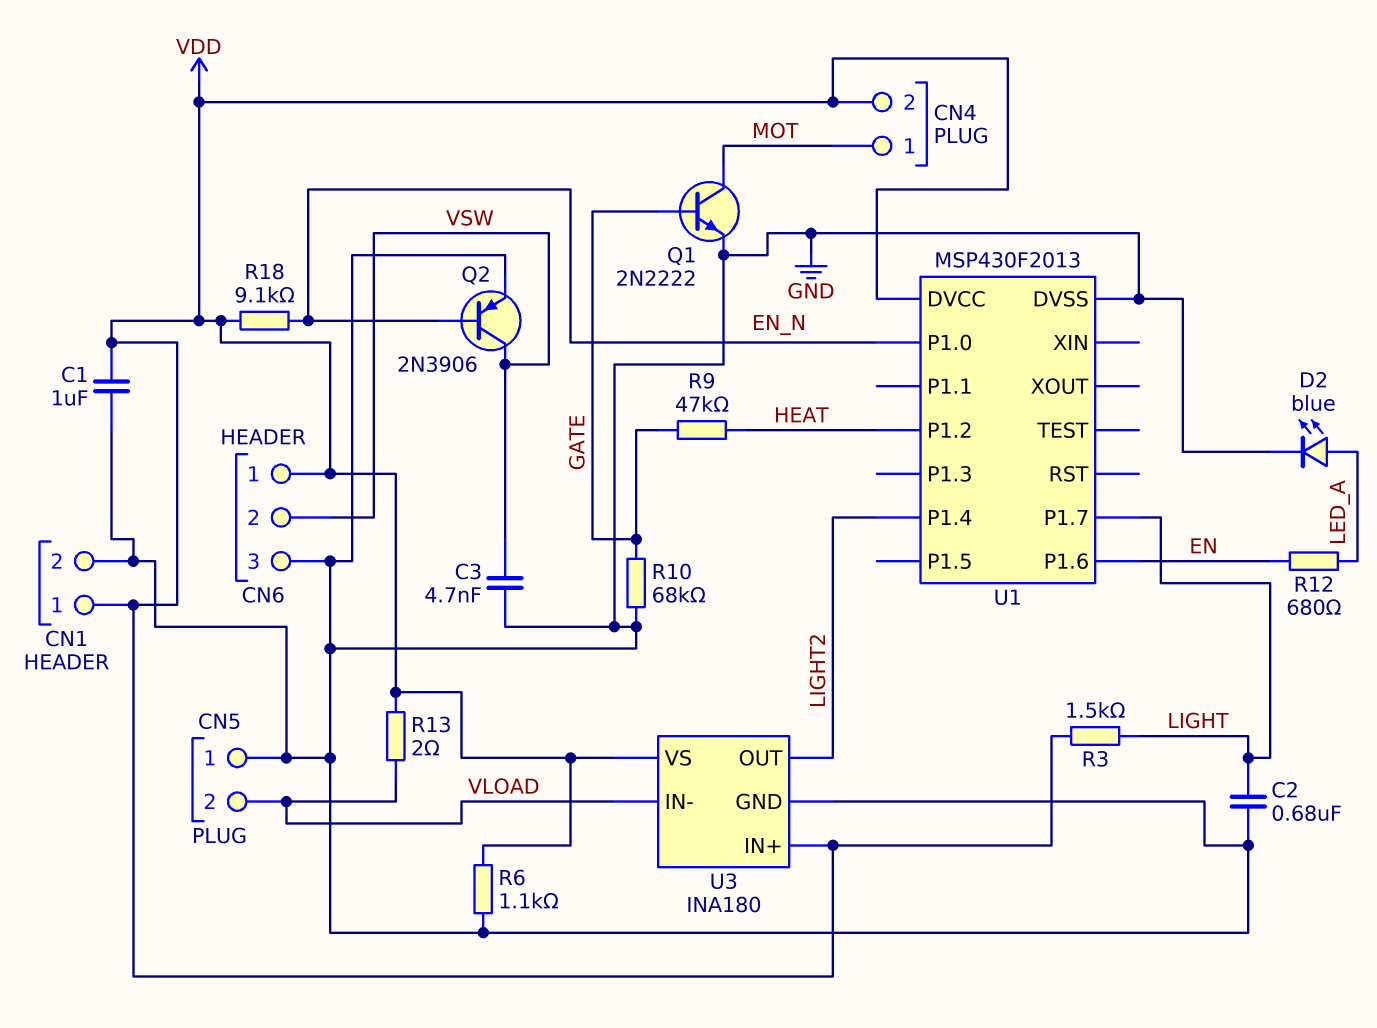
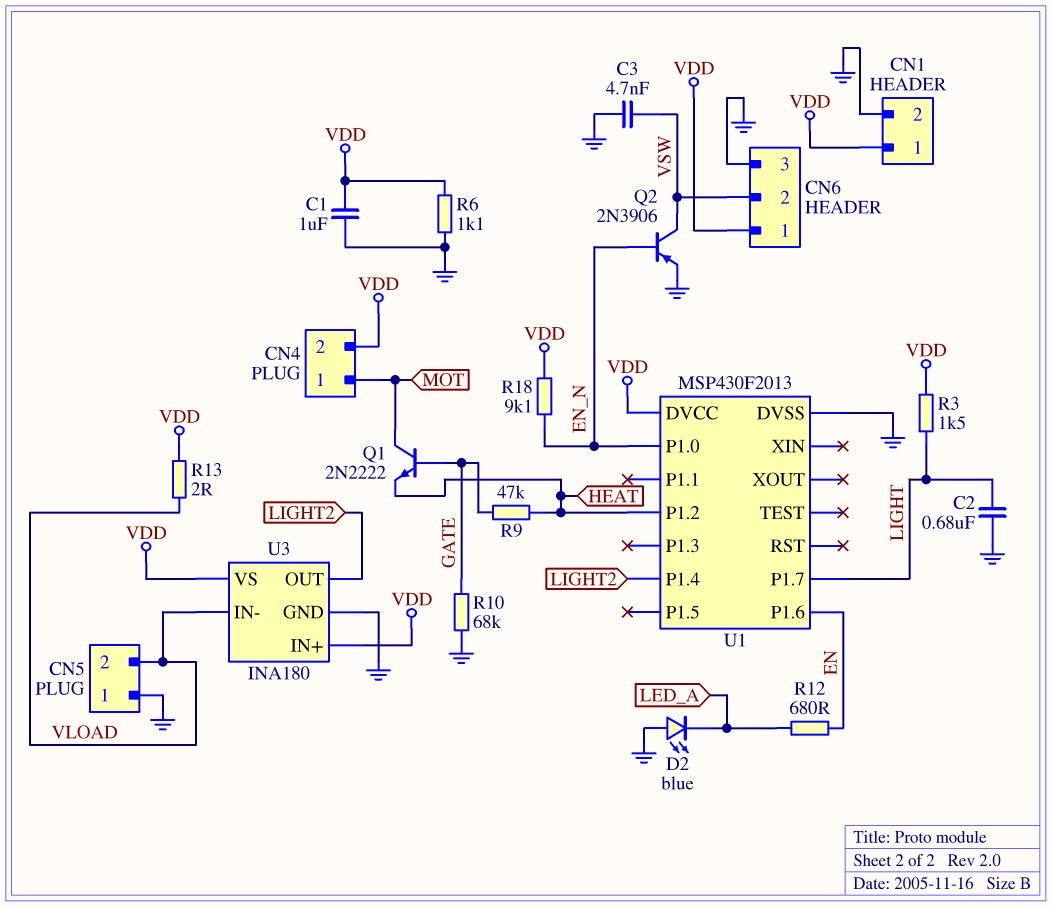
D2: LED blue (A LED_A, K GND) -> LED blue (A GND, K LED_A)
Q1: NPN 2N2222 (B GATE, C MOT, E GND) -> NPN 2N2222 (B GATE, C MOT, E HEAT)

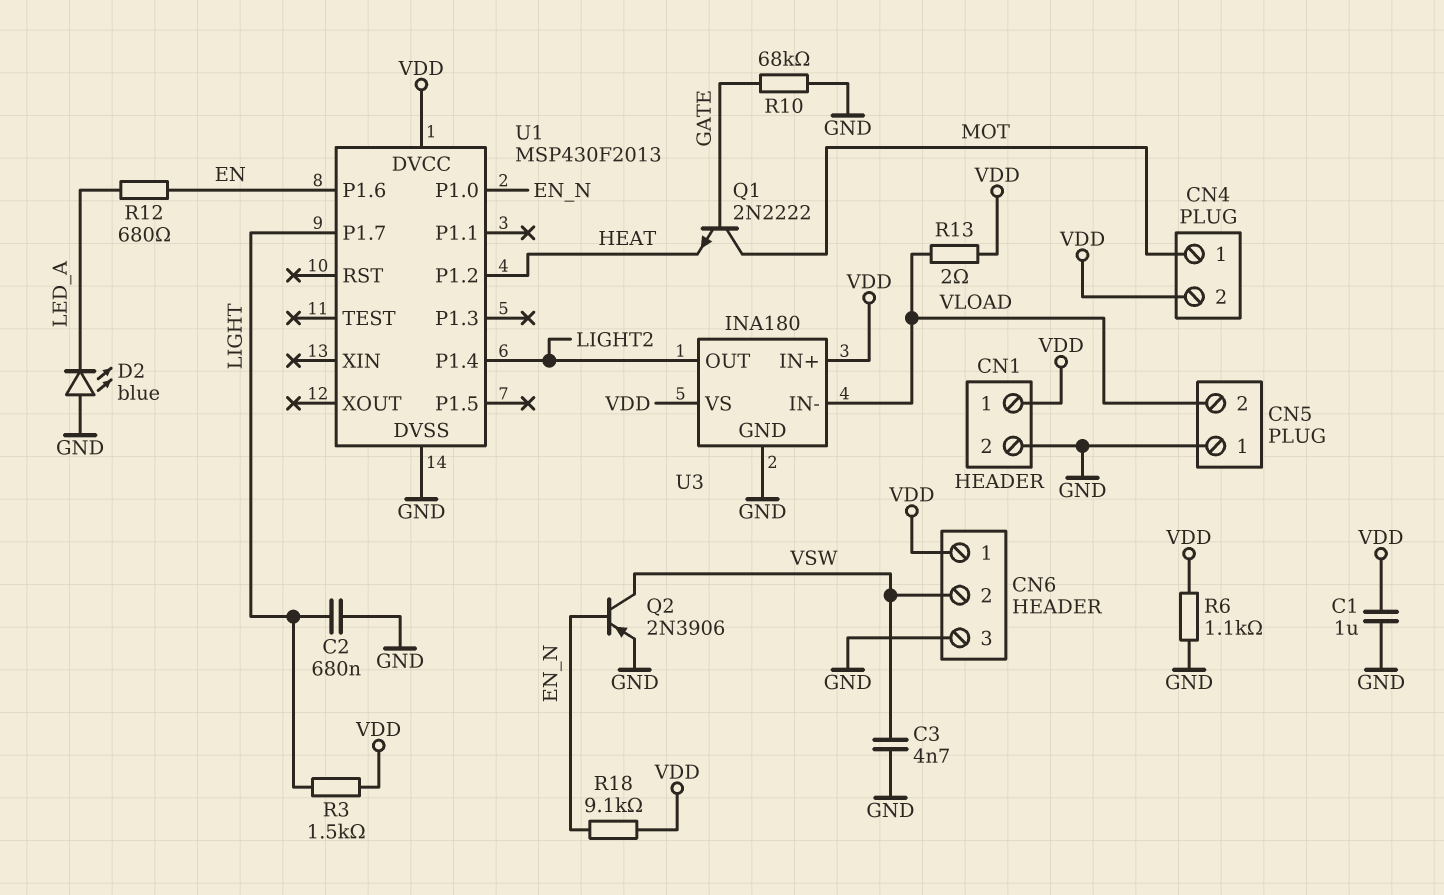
R9: 47k (GATE, HEAT) -> none

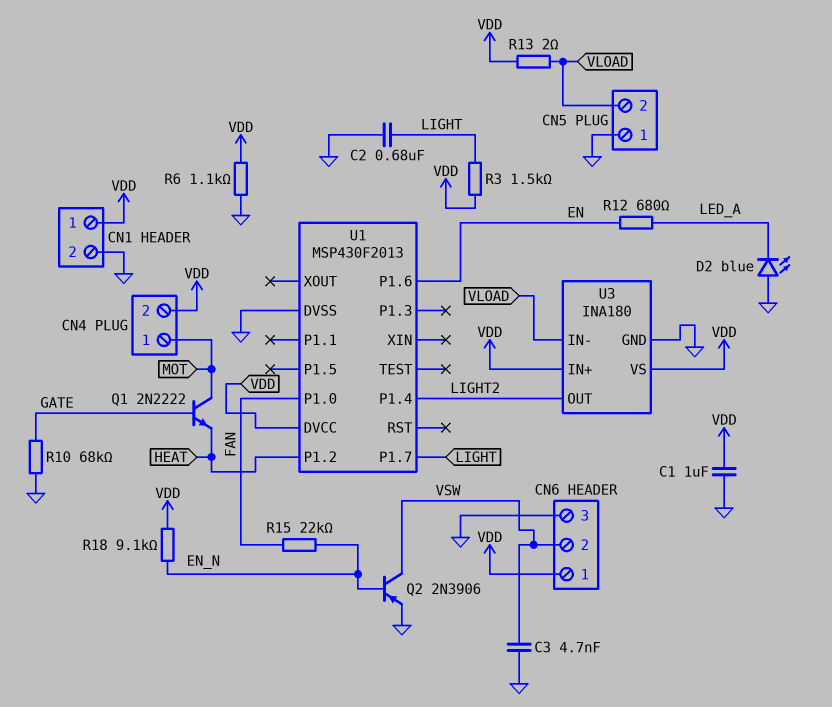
R15: none -> 22k (EN_N, FAN)
U1 pin P1.0: EN_N -> FAN

